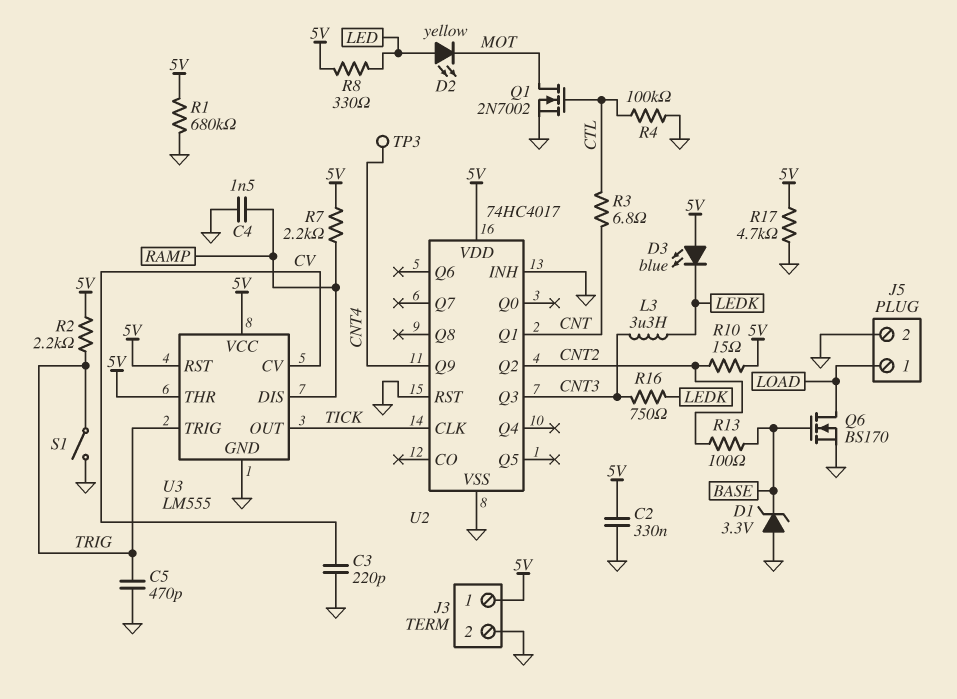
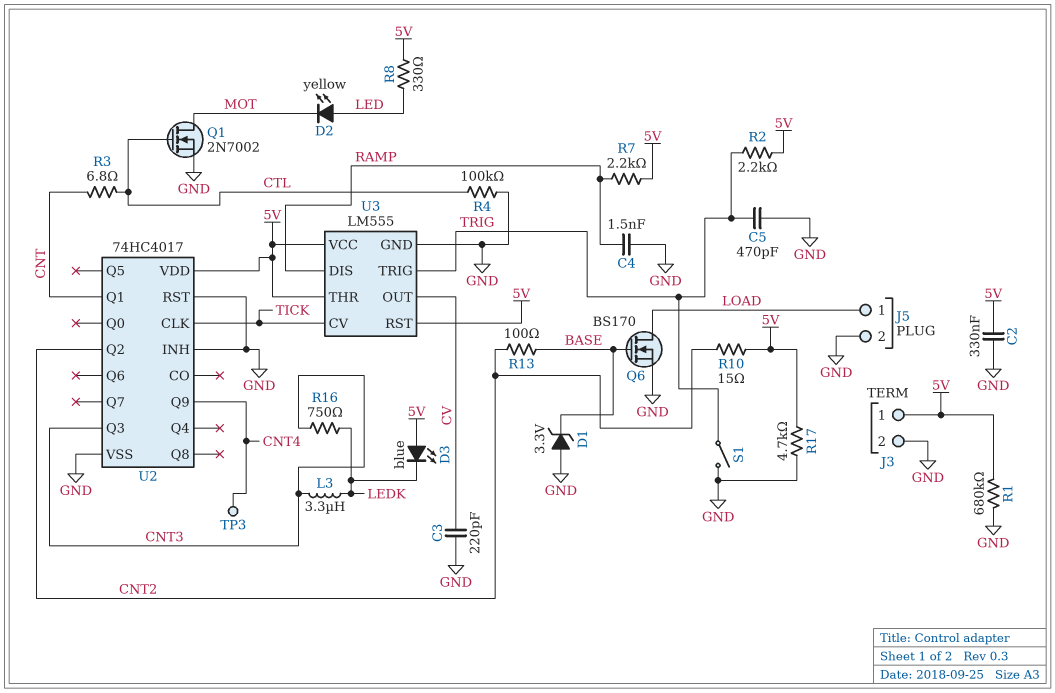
U3 pin CV: CV -> TICK
U3 pin OUT: TICK -> CV

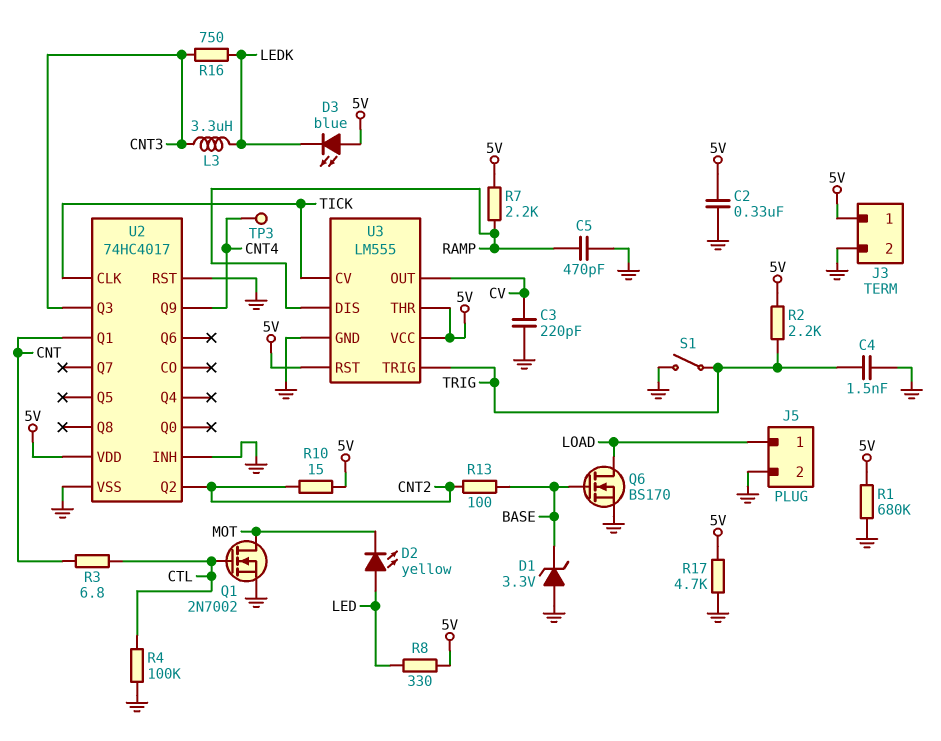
C4: 1.5nF (GND, RAMP) -> 1.5nF (GND, TRIG)
C5: 470pF (GND, TRIG) -> 470pF (GND, RAMP)

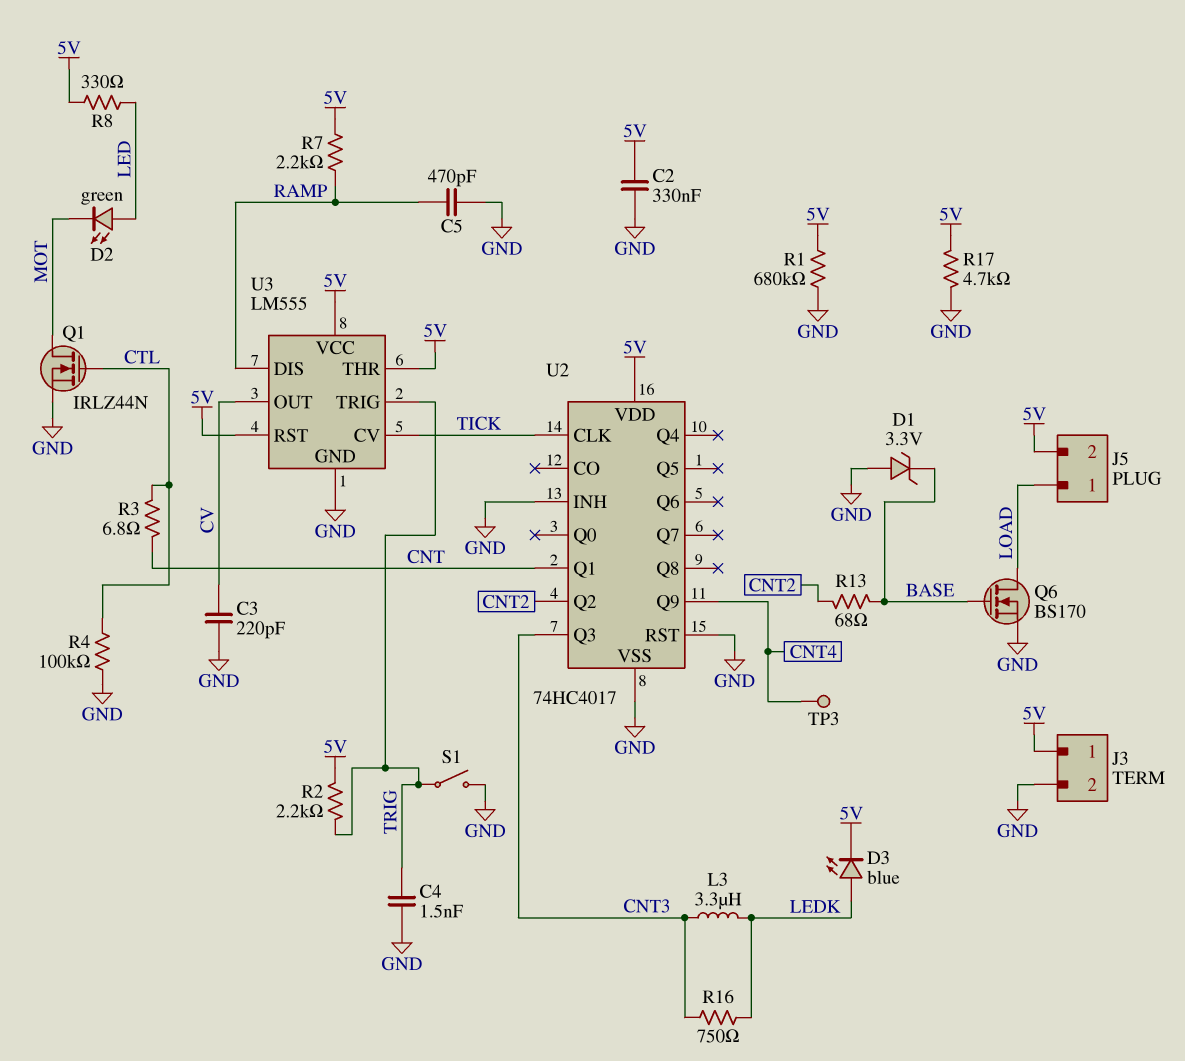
D2: LED yellow (A LED, K MOT) -> LED green (A LED, K MOT)
D3: LED blue (A 5V, K LEDK) -> LED blue (A LEDK, K 5V)
J5 pin 2: GND -> 5V
Q1: NMOS 2N7002 (G CTL, D MOT, S GND) -> NMOS IRLZ44N (G CTL, D MOT, S GND)
R10: 15 (5V, CNT2) -> none
R13: 100 (BASE, CNT2) -> 68 (BASE, CNT2)

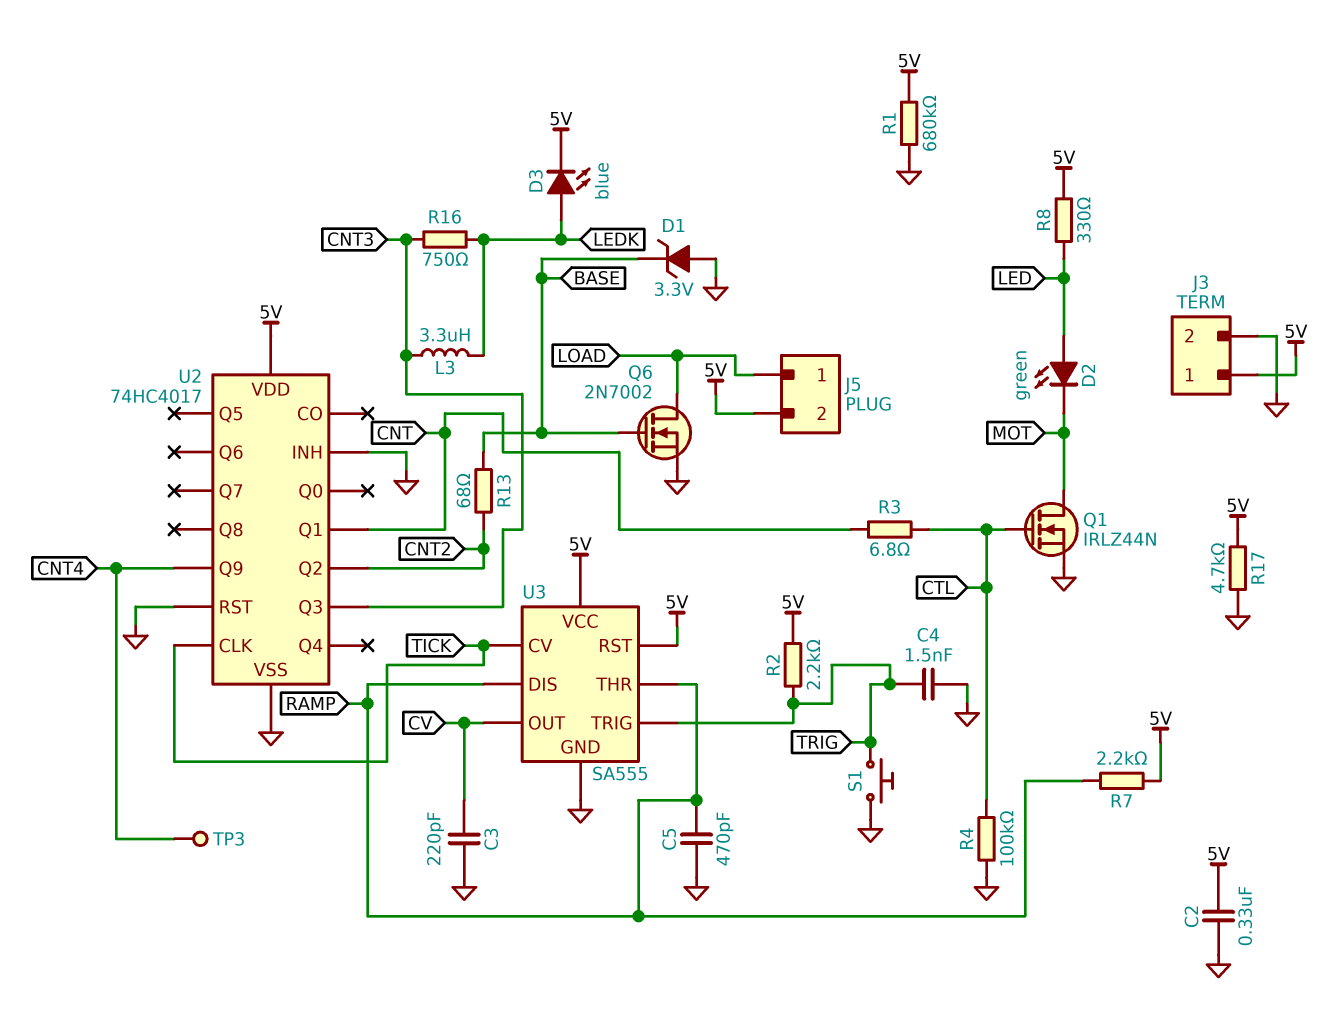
Q6: NMOS BS170 (G BASE, D LOAD, S GND) -> NMOS 2N7002 (G BASE, D LOAD, S GND)
S1: switch (GND, TRIG) -> button (GND, TRIG)
U3: LM555 -> SA555
U3 pin THR: 5V -> RAMP

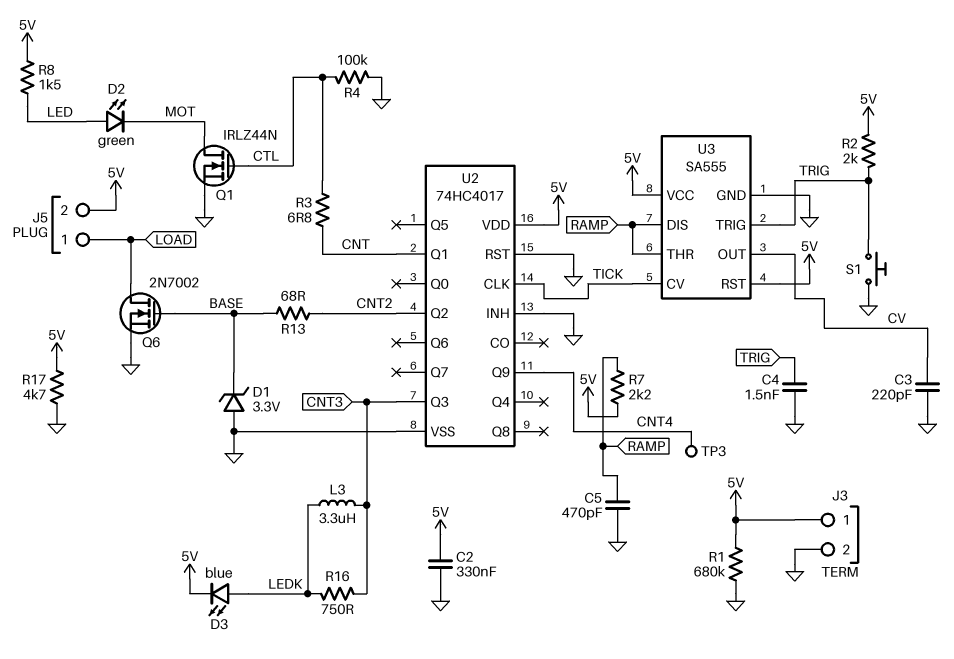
R2: 2.2k (5V, TRIG) -> 2k (5V, TRIG)
R8: 330 (5V, LED) -> 1.5k (5V, LED)

